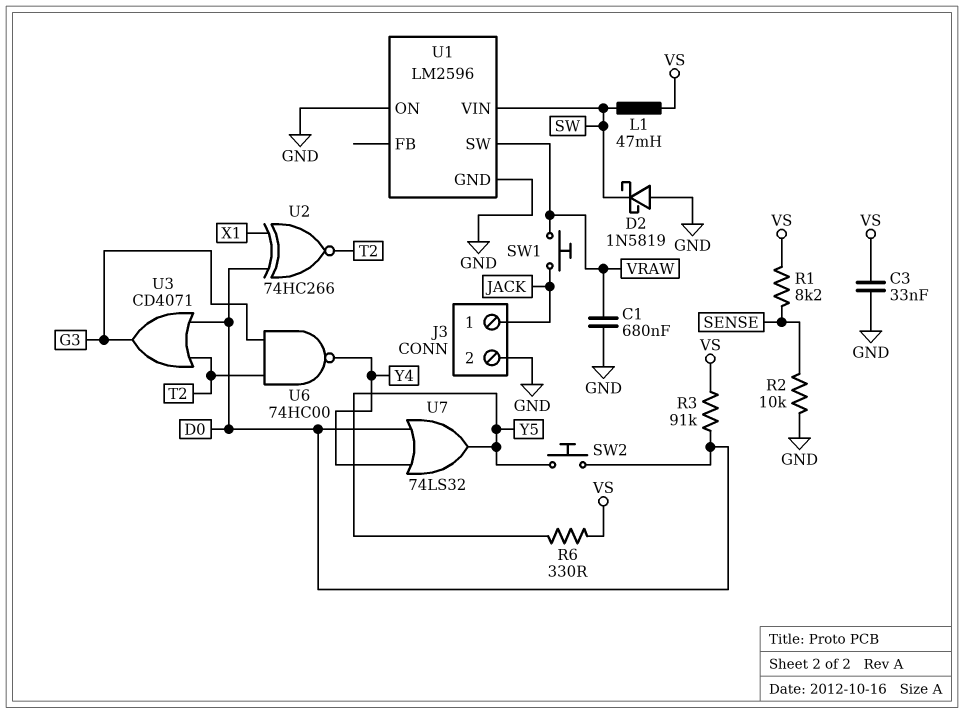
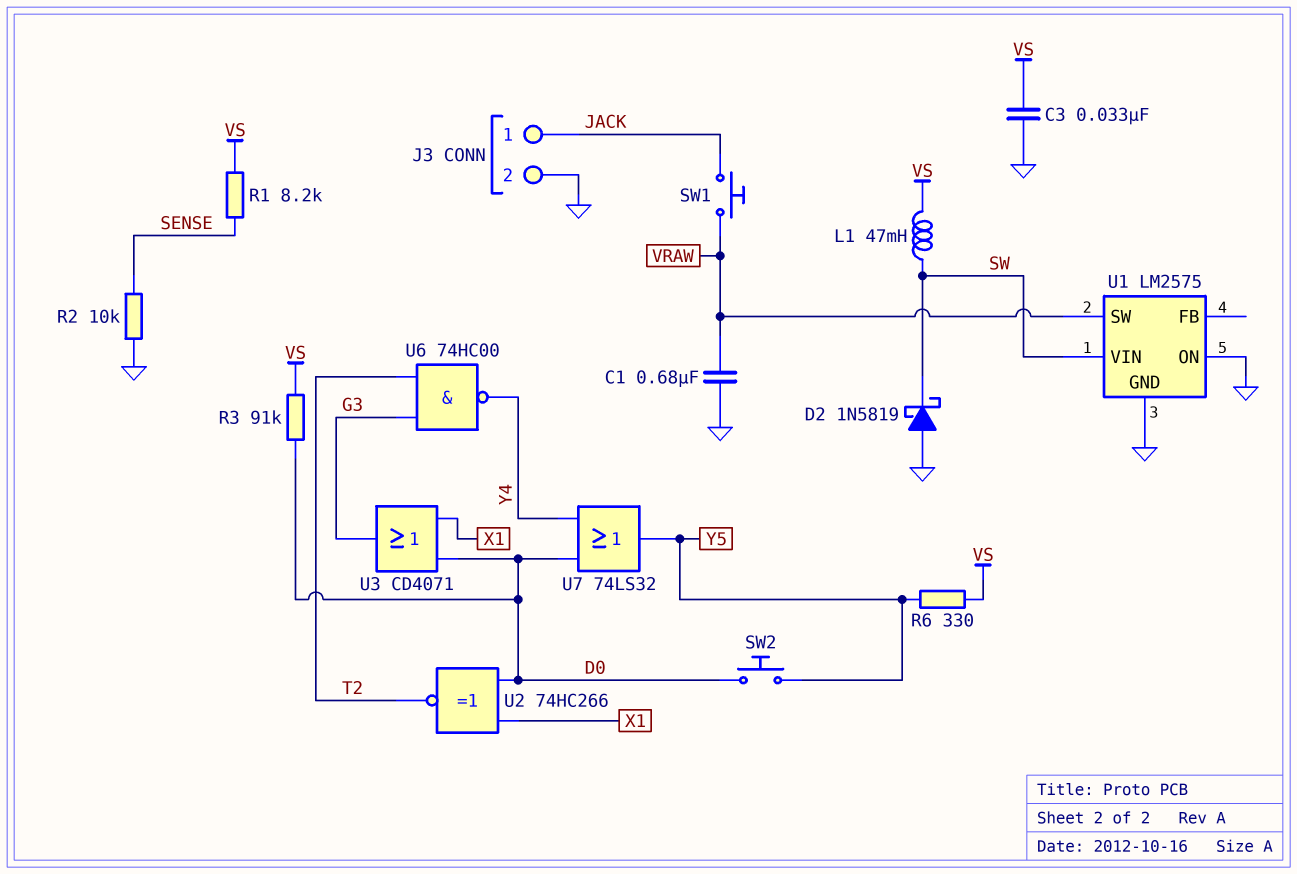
U1: LM2596 -> LM2575
U3: OR CD4071 (in D0, in T2, out G3) -> OR CD4071 (in D0, in X1, out G3)

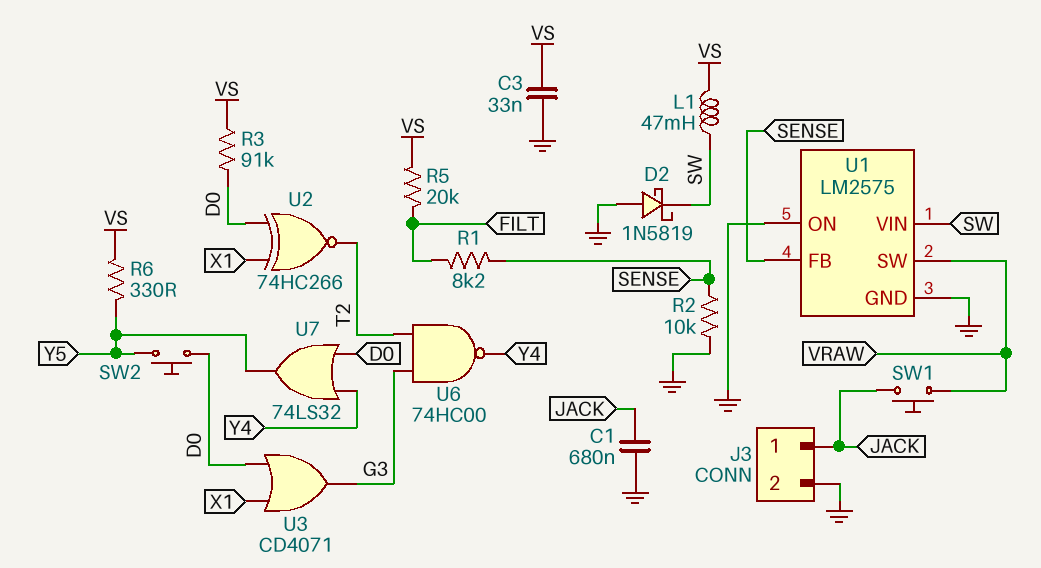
C1: 680nF (GND, VRAW) -> 680nF (GND, JACK)
R1: 8.2k (SENSE, VS) -> 8.2k (FILT, SENSE)
R5: none -> 20k (FILT, VS)
U1 pin FB: none -> SENSE

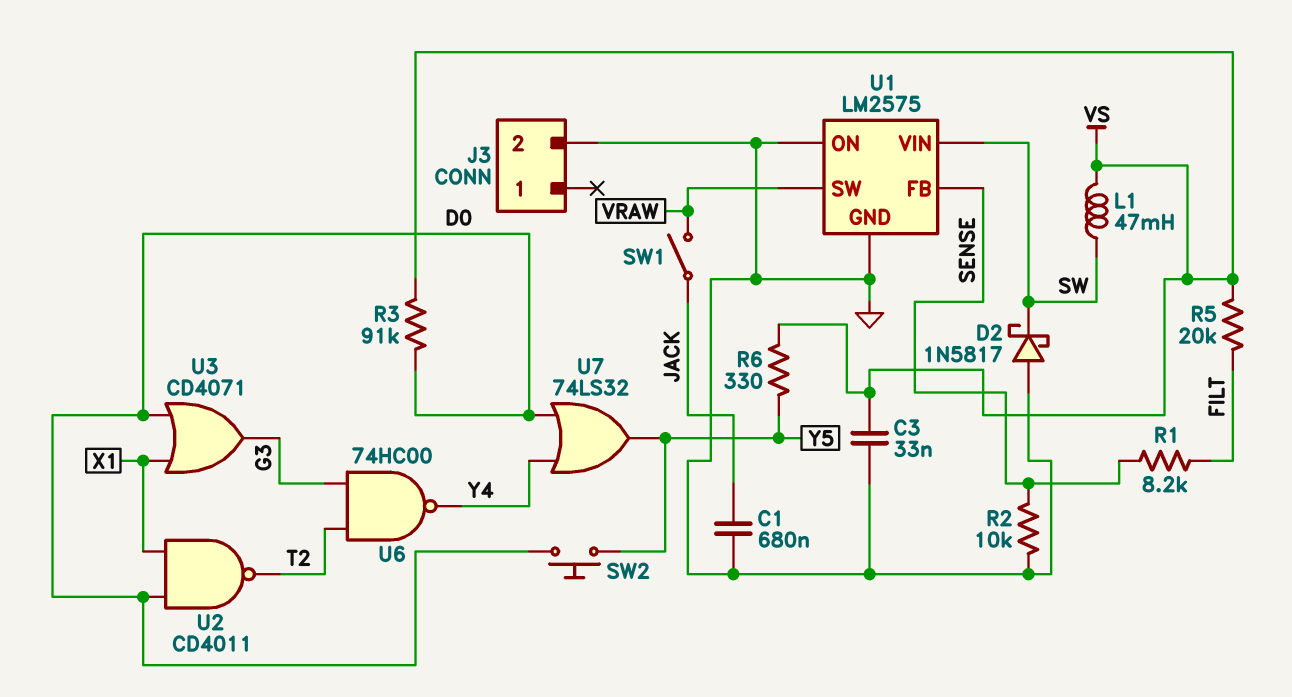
D2: schottky 1N5819 (A GND, K SW) -> schottky 1N5817 (A GND, K SW)
J3 pin 1: JACK -> none
SW1: button (JACK, VRAW) -> switch (JACK, VRAW)
U2: XNOR 74HC266 (in D0, in X1, out T2) -> NAND CD4011 (in D0, in X1, out T2)

